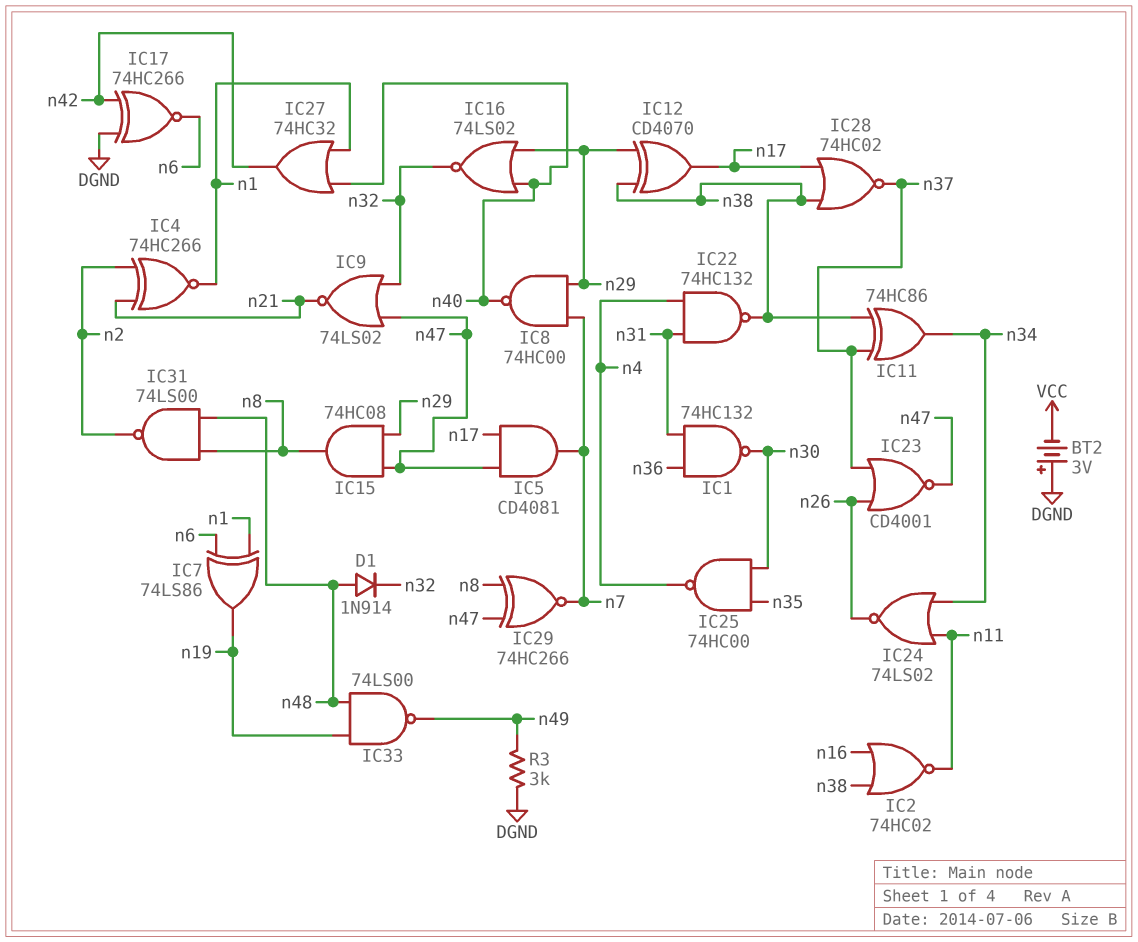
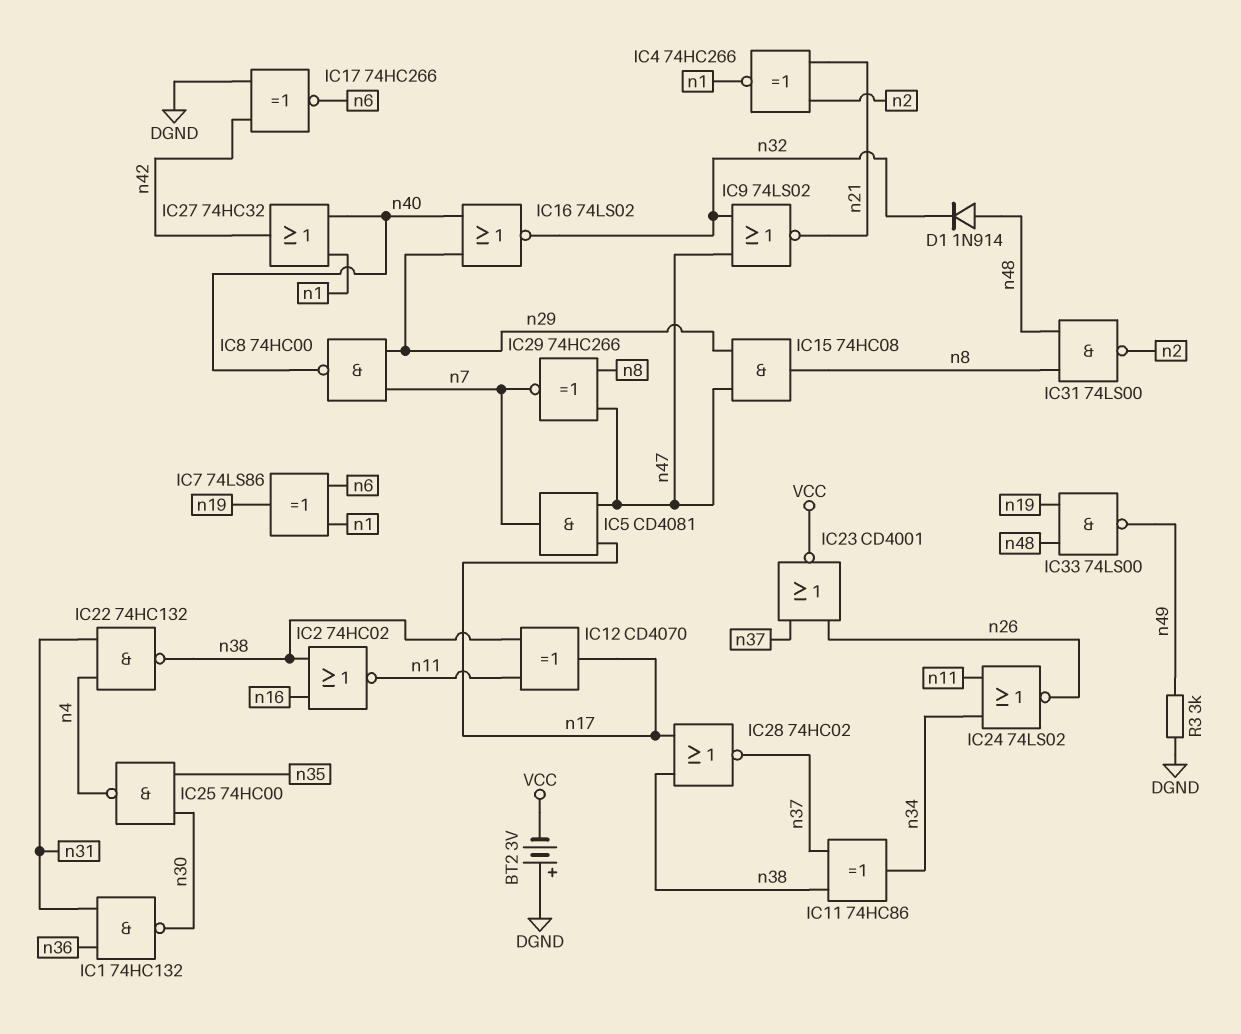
IC12: XOR CD4070 (in n29, in n38, out n17) -> XOR CD4070 (in n11, in n38, out n17)
IC23: NOR CD4001 (in n26, in n37, out n47) -> NOR CD4001 (in n26, in n37, out VCC)

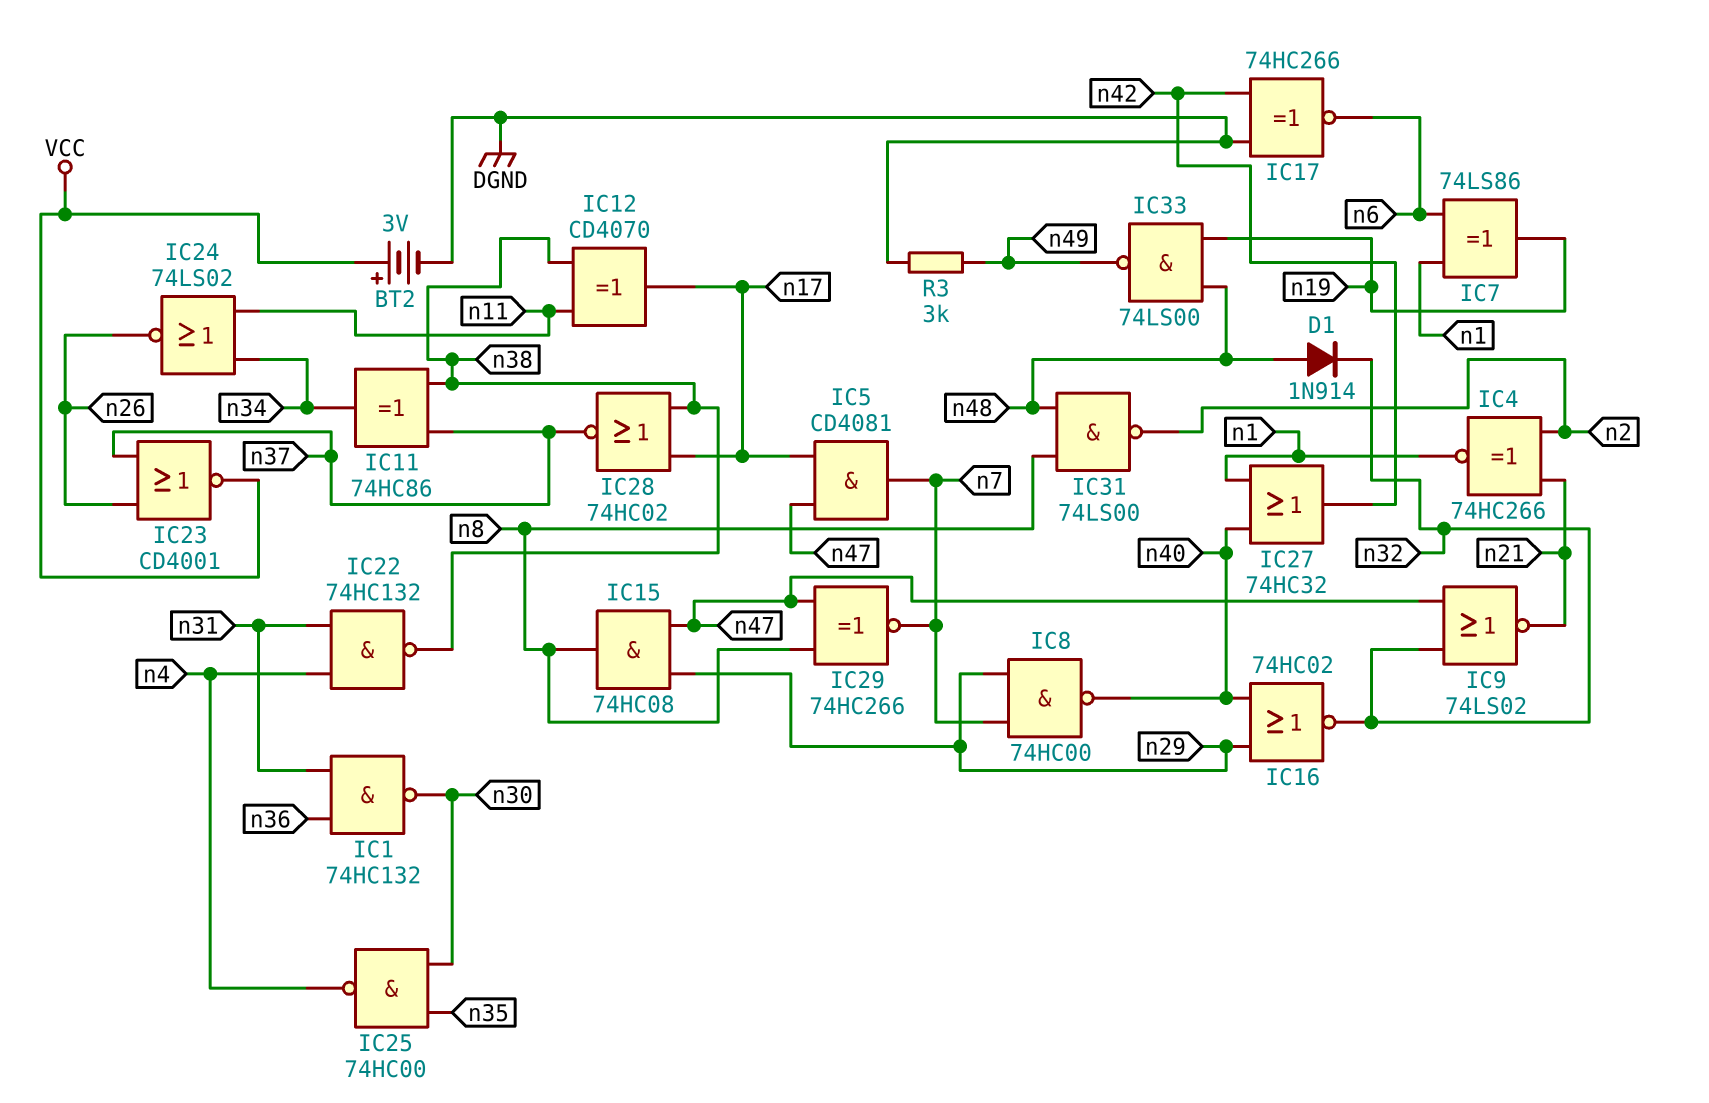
BT2: 3V (plus DGND, minus VCC) -> 3V (plus VCC, minus DGND)
IC2: NOR 74HC02 (in n16, in n38, out n11) -> none
IC16: NOR 74LS02 (in n29, in n40, out n32) -> NOR 74HC02 (in n29, in n40, out n32)

